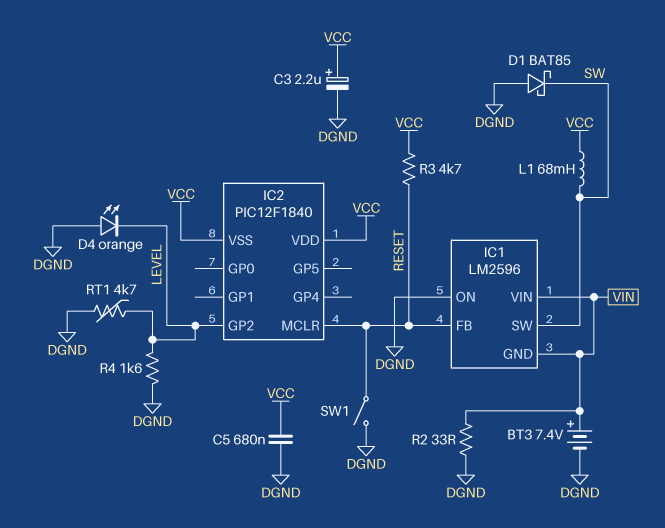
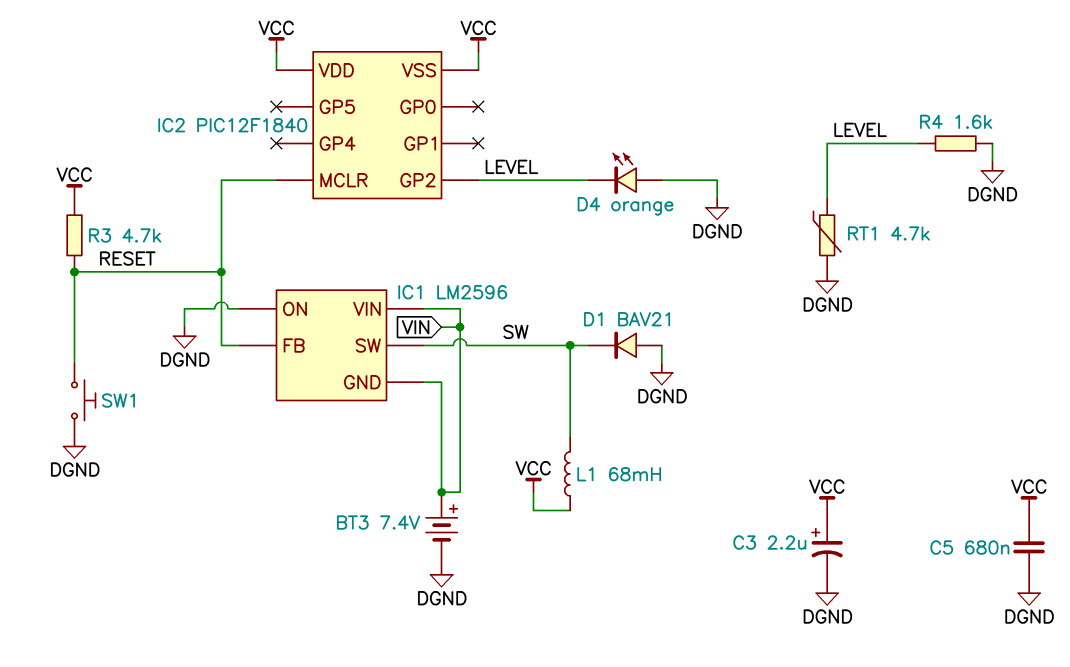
D1: schottky BAT85 (A DGND, K SW) -> diode BAV21 (A DGND, K SW)
R2: 33 (DGND, VIN) -> none
SW1: switch (DGND, RESET) -> button (DGND, RESET)

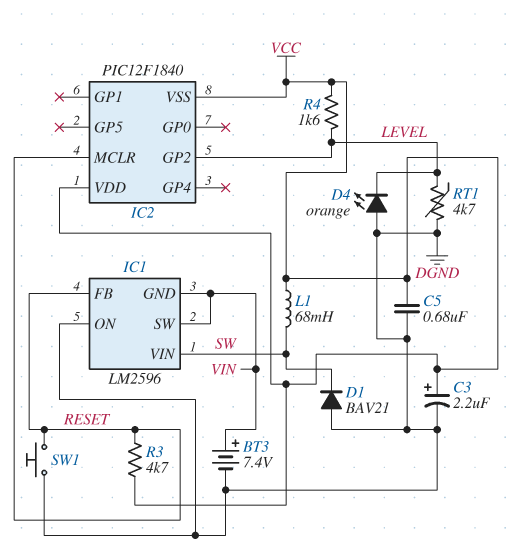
IC1 pin SW: SW -> VIN
IC1 pin VIN: VIN -> SW
R4: 1.6k (DGND, LEVEL) -> 1.6k (LEVEL, VCC)

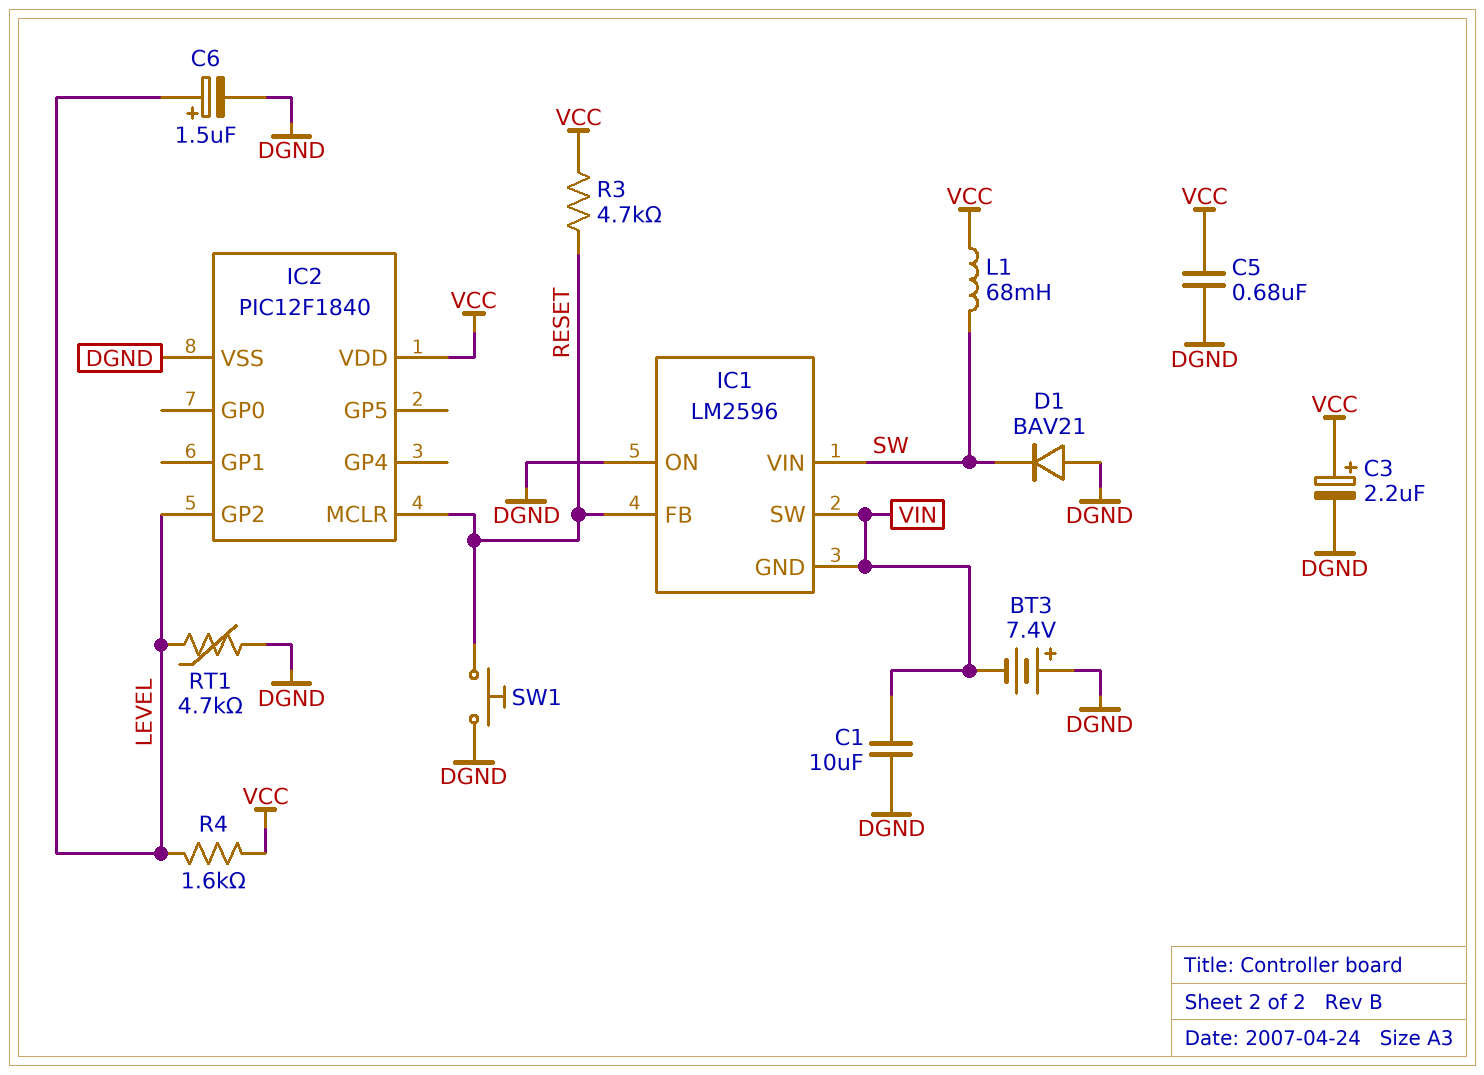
BT3: 7.4V (plus VIN, minus DGND) -> 7.4V (plus DGND, minus VIN)
C1: none -> 10uF (DGND, VIN)
C6: none -> 1.5uF (plus LEVEL, minus DGND)
D4: LED orange (A DGND, K LEVEL) -> none
IC2 pin VSS: VCC -> DGND

